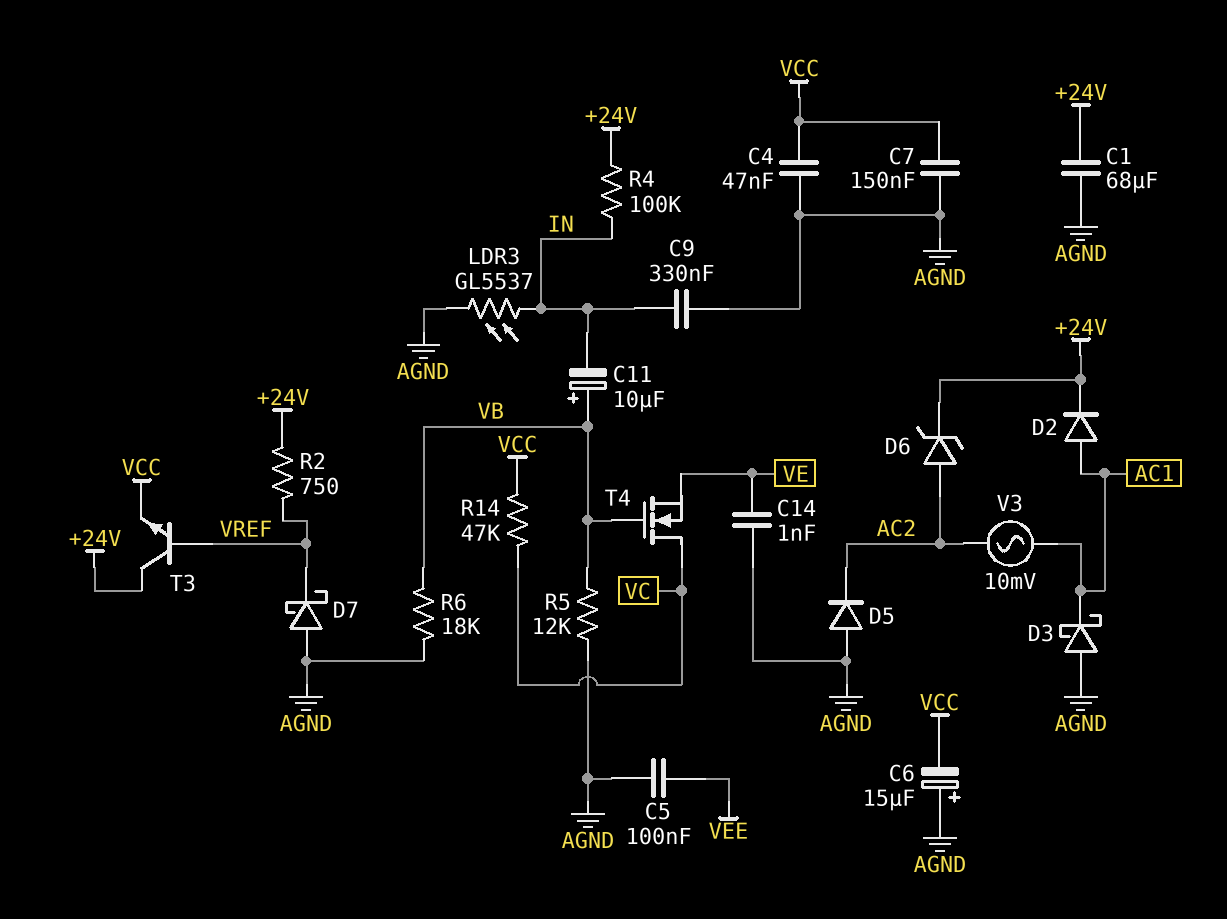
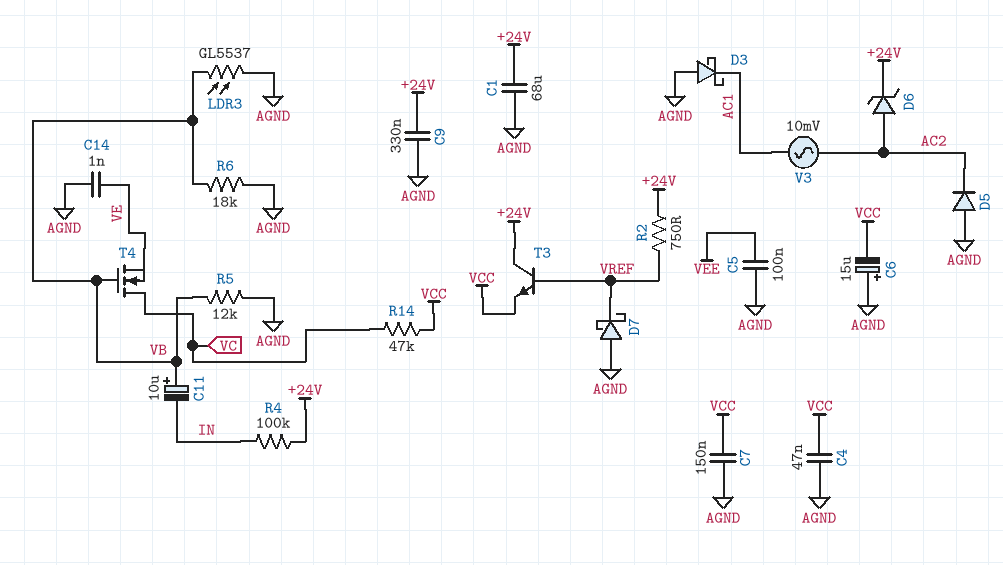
C9: 330nF (AGND, IN) -> 330nF (+24V, AGND)
D2: diode (A AC1, K +24V) -> none
LDR3: GL5537 (AGND, IN) -> GL5537 (AGND, VB)

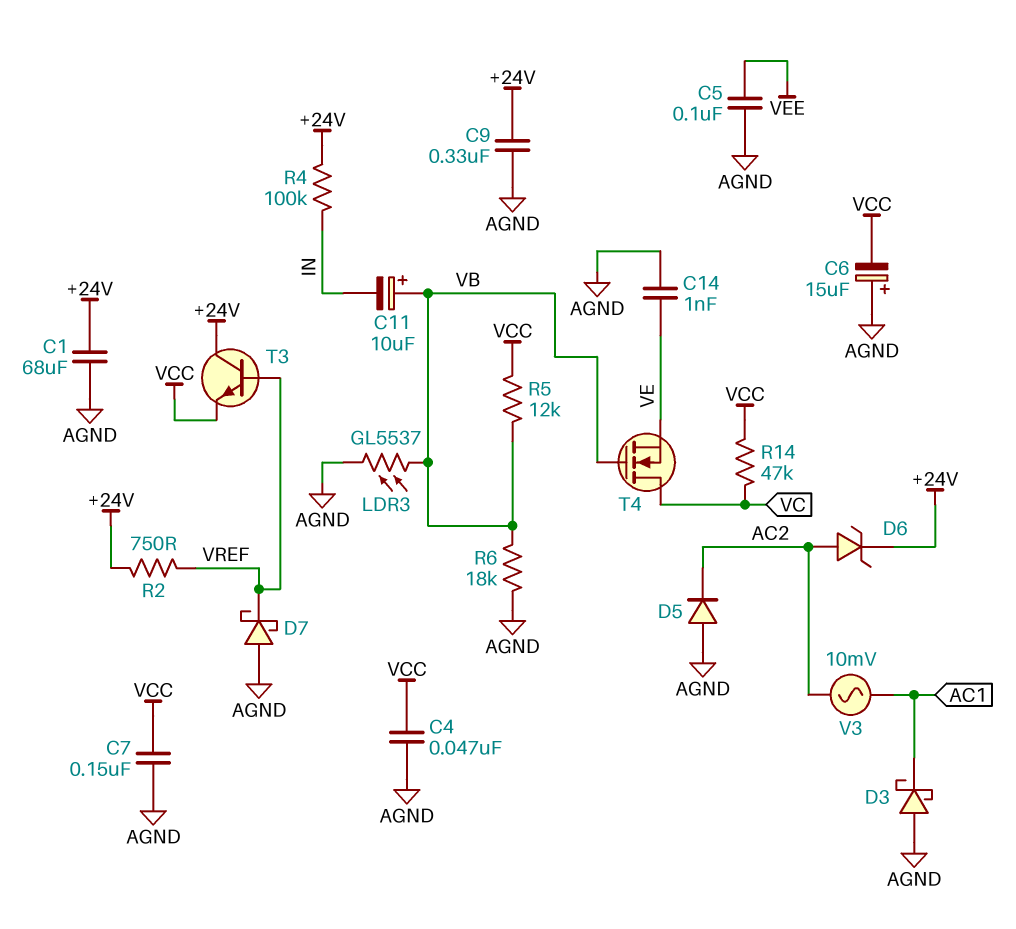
R5: 12k (AGND, VB) -> 12k (VB, VCC)

